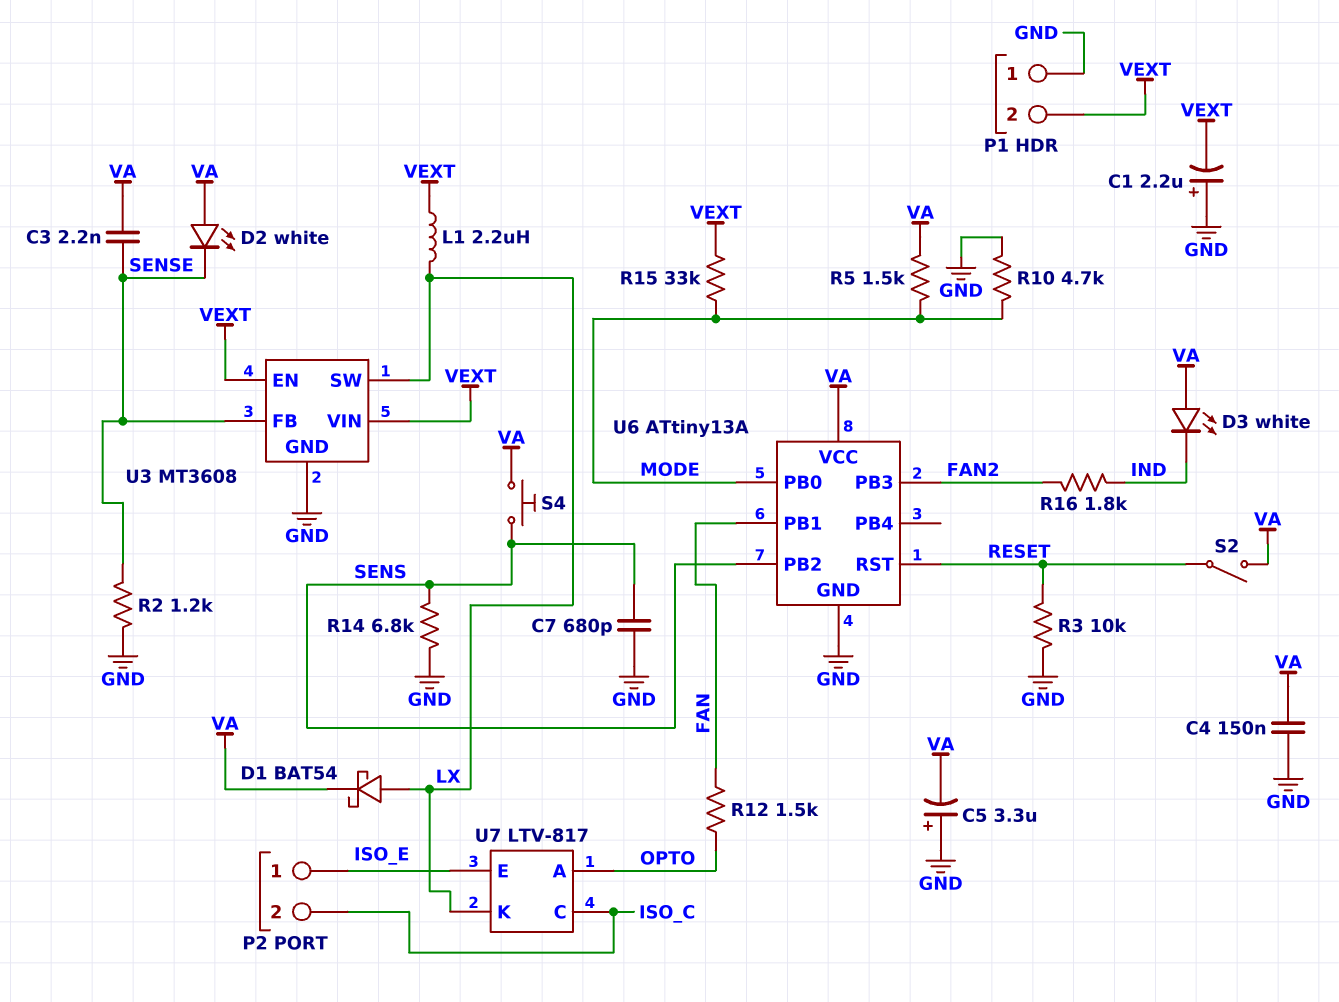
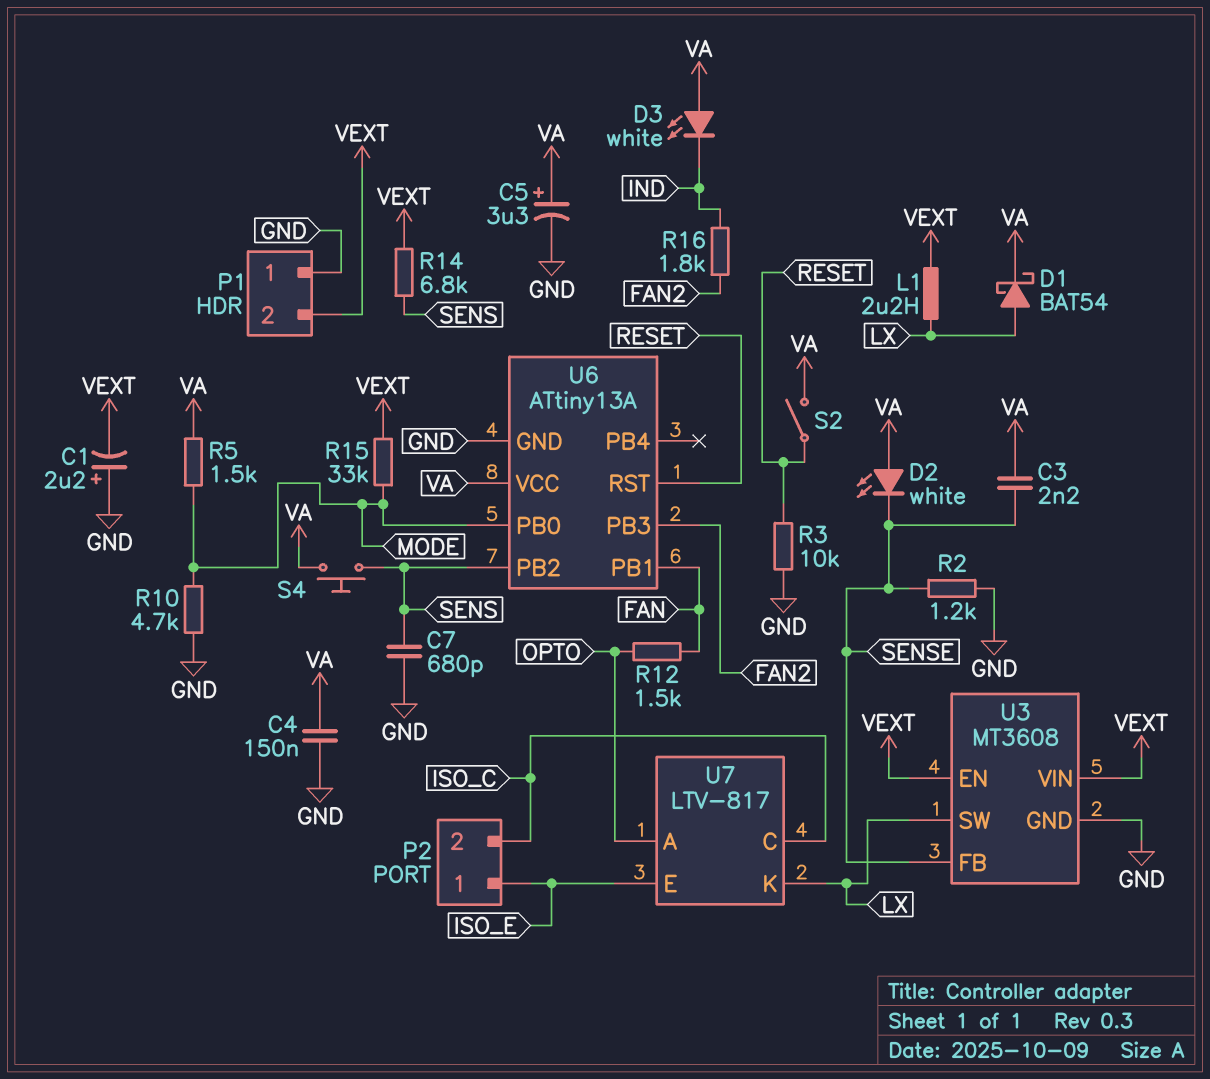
C5: 3.3uF (plus GND, minus VA) -> 3.3uF (plus VA, minus GND)
R14: 6.8k (GND, SENS) -> 6.8k (SENS, VEXT)

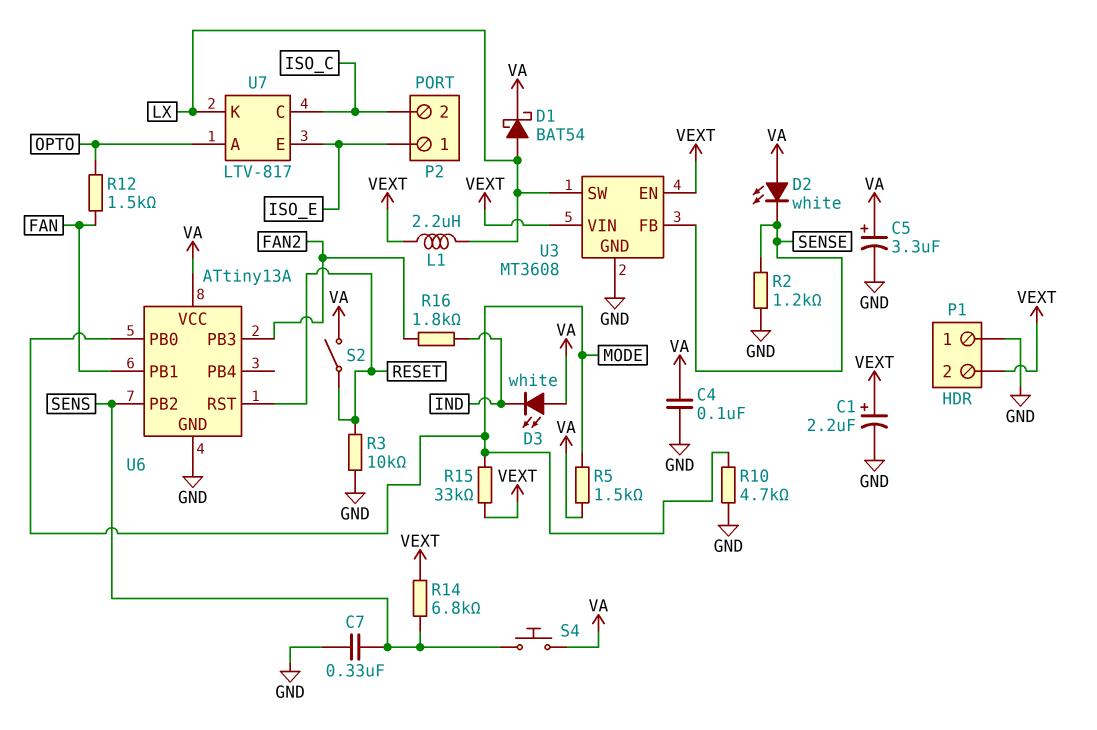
C1: 2.2uF (plus GND, minus VEXT) -> 2.2uF (plus VEXT, minus GND)
C3: 2.2nF (SENSE, VA) -> none
C4: 150nF (GND, VA) -> 100nF (GND, VA)
C7: 680pF (GND, SENS) -> 330nF (GND, SENS)

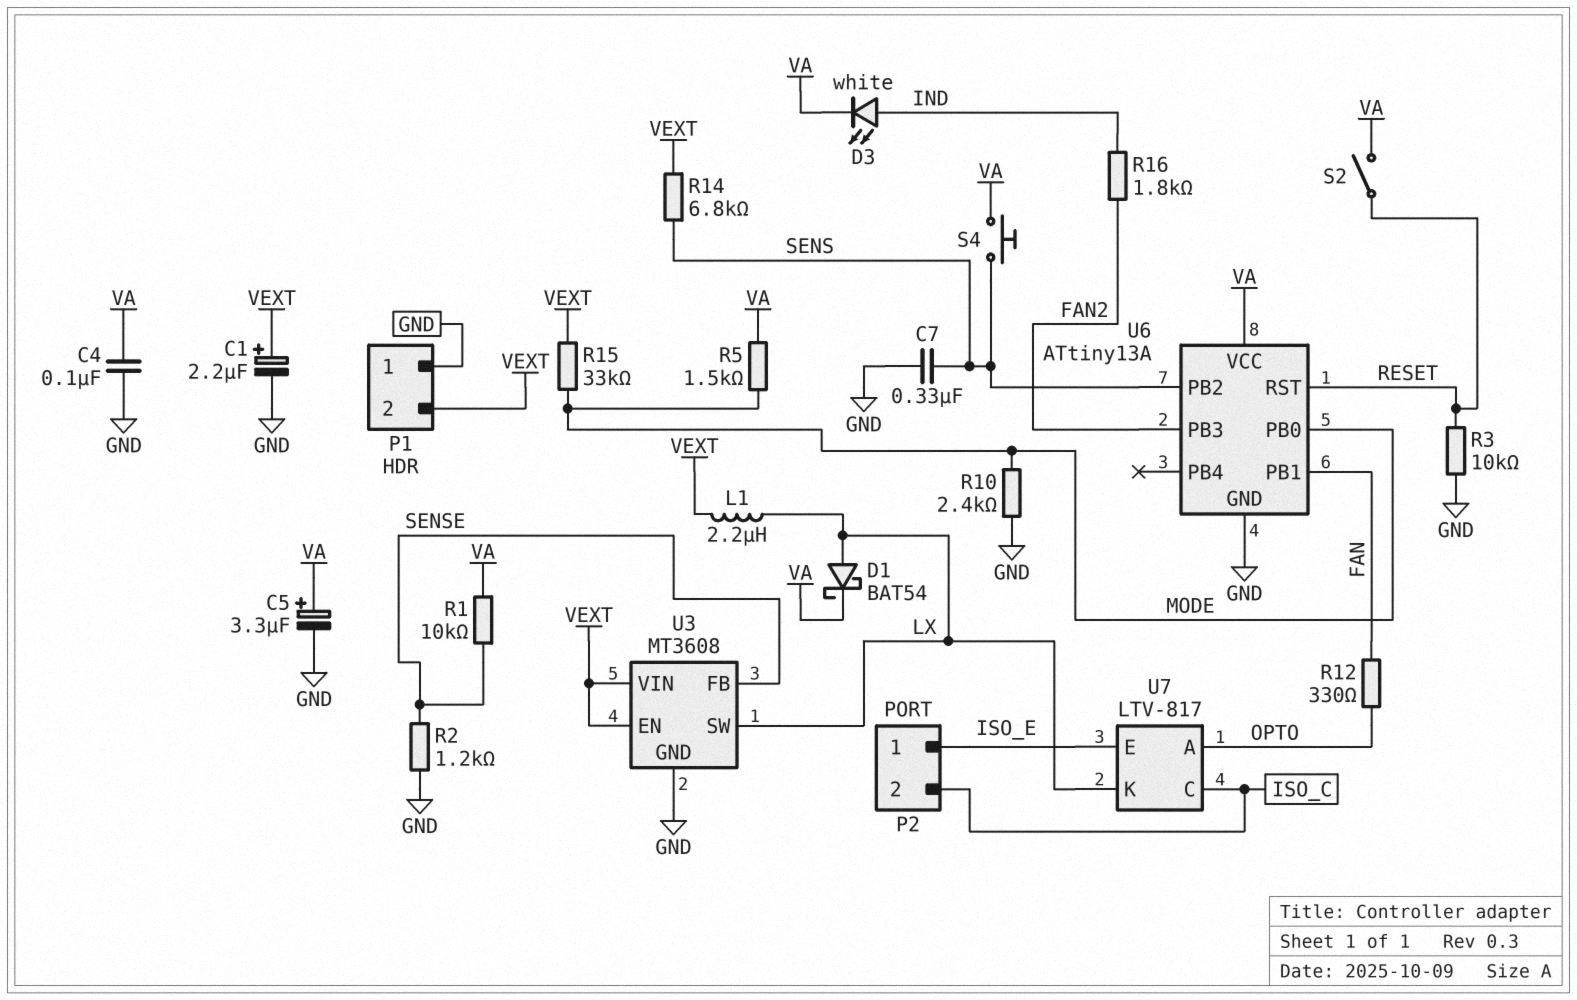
D2: LED white (A VA, K SENSE) -> none
D3: LED white (A VA, K IND) -> LED white (A IND, K VA)
R1: none -> 10k (SENSE, VA)
R10: 4.7k (GND, MODE) -> 2.4k (GND, MODE)
R12: 1.5k (FAN, OPTO) -> 330 (FAN, OPTO)

